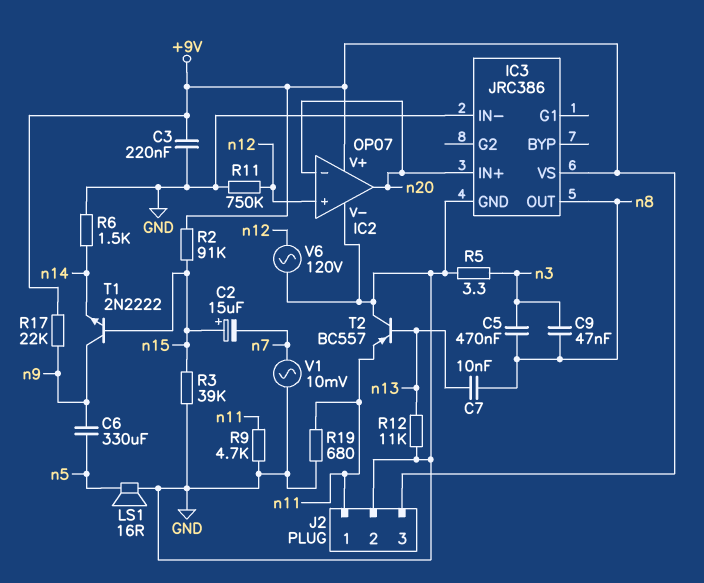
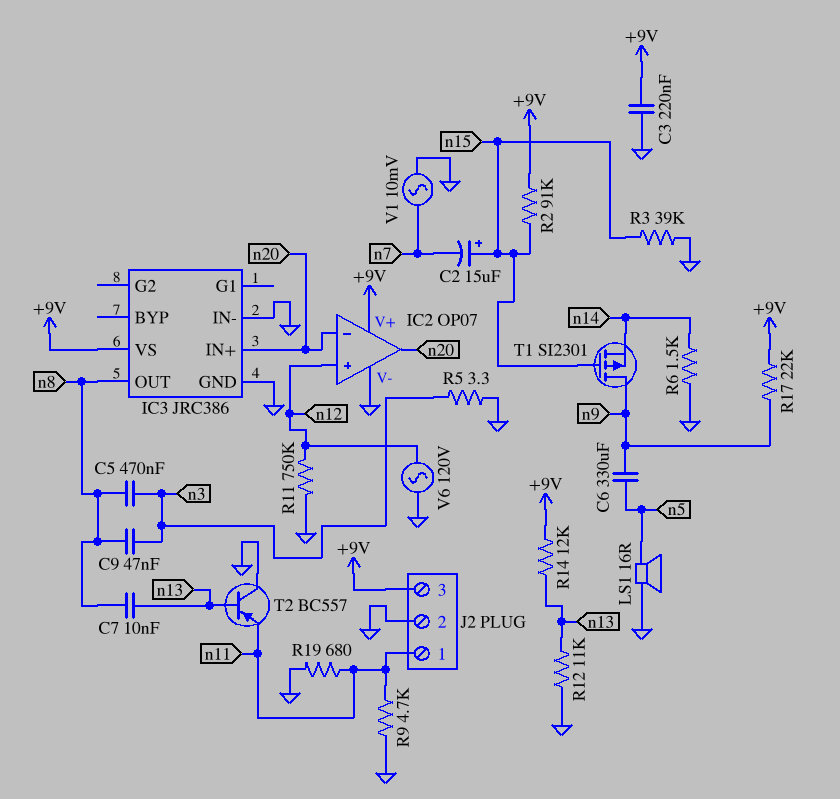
R14: none -> 12k (+9V, n13)
T1: NPN 2N2222 (B n15, C n9, E n14) -> PMOS SI2301 (G n15, D n9, S n14)

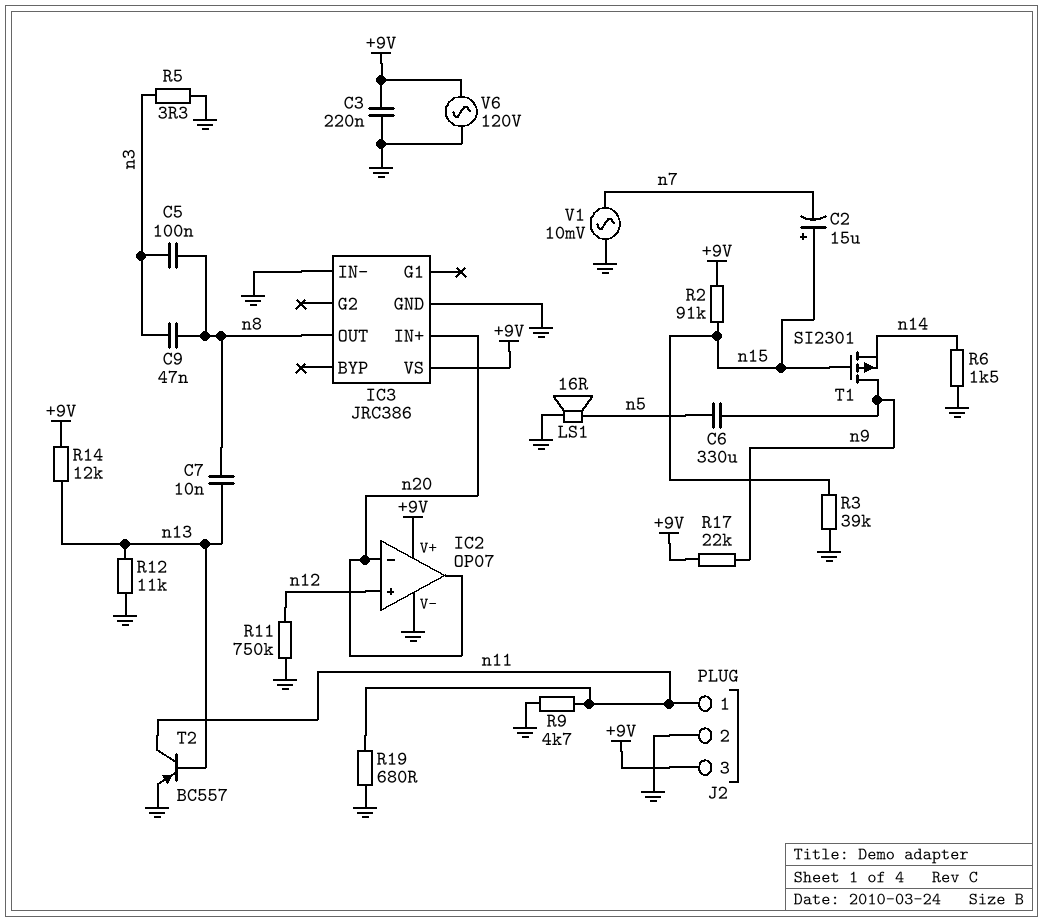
C5: 470nF (n3, n8) -> 100nF (n3, n8)
T2: PNP BC557 (B n13, C GND, E n11) -> PNP BC557 (B n13, C n11, E GND)
V6: AC 120V (GND, n12) -> AC 120V (+9V, GND)

